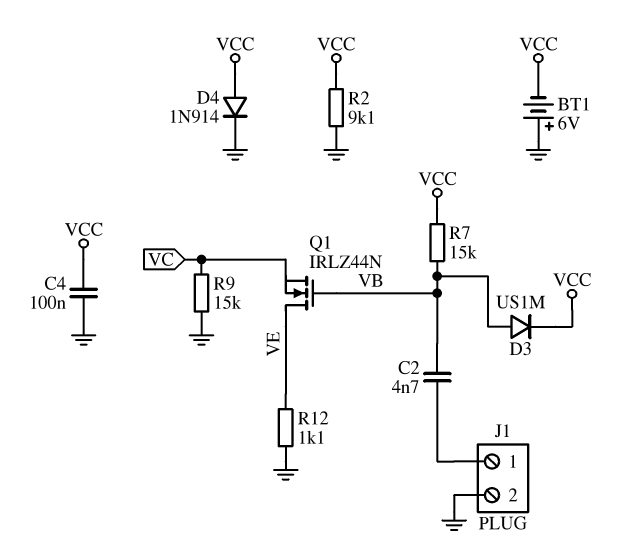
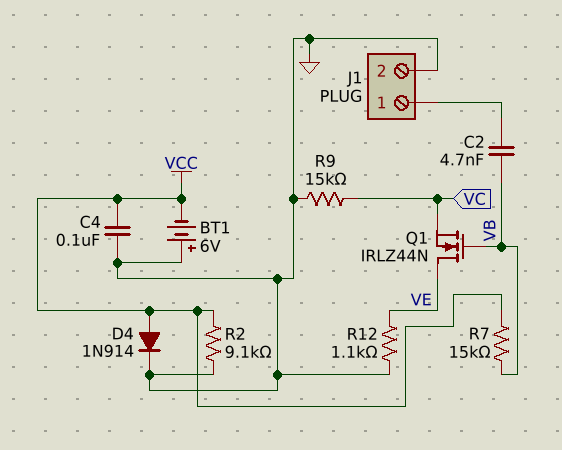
D3: diode US1M (A VB, K VCC) -> none

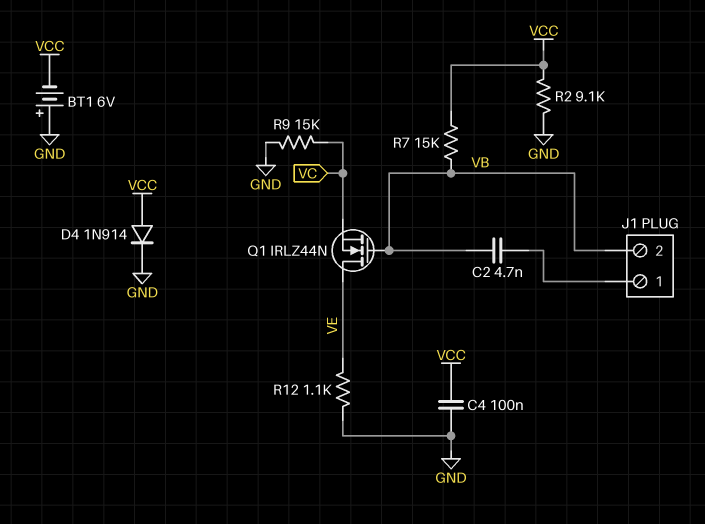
J1 pin 2: GND -> VB

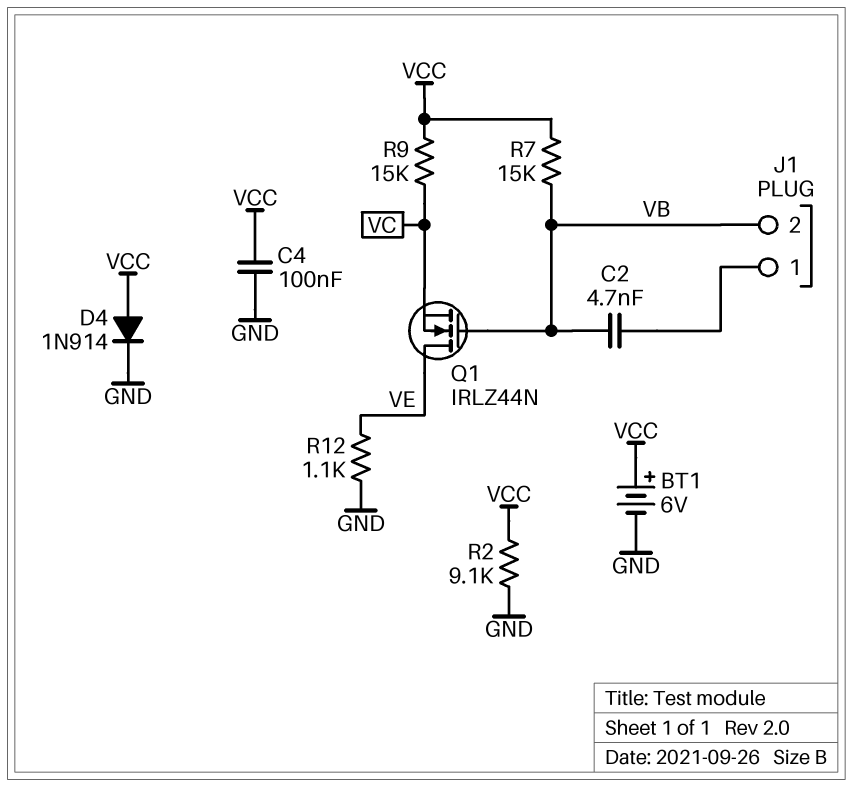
BT1: 6V (plus GND, minus VCC) -> 6V (plus VCC, minus GND)
R9: 15k (GND, VC) -> 15k (VC, VCC)

